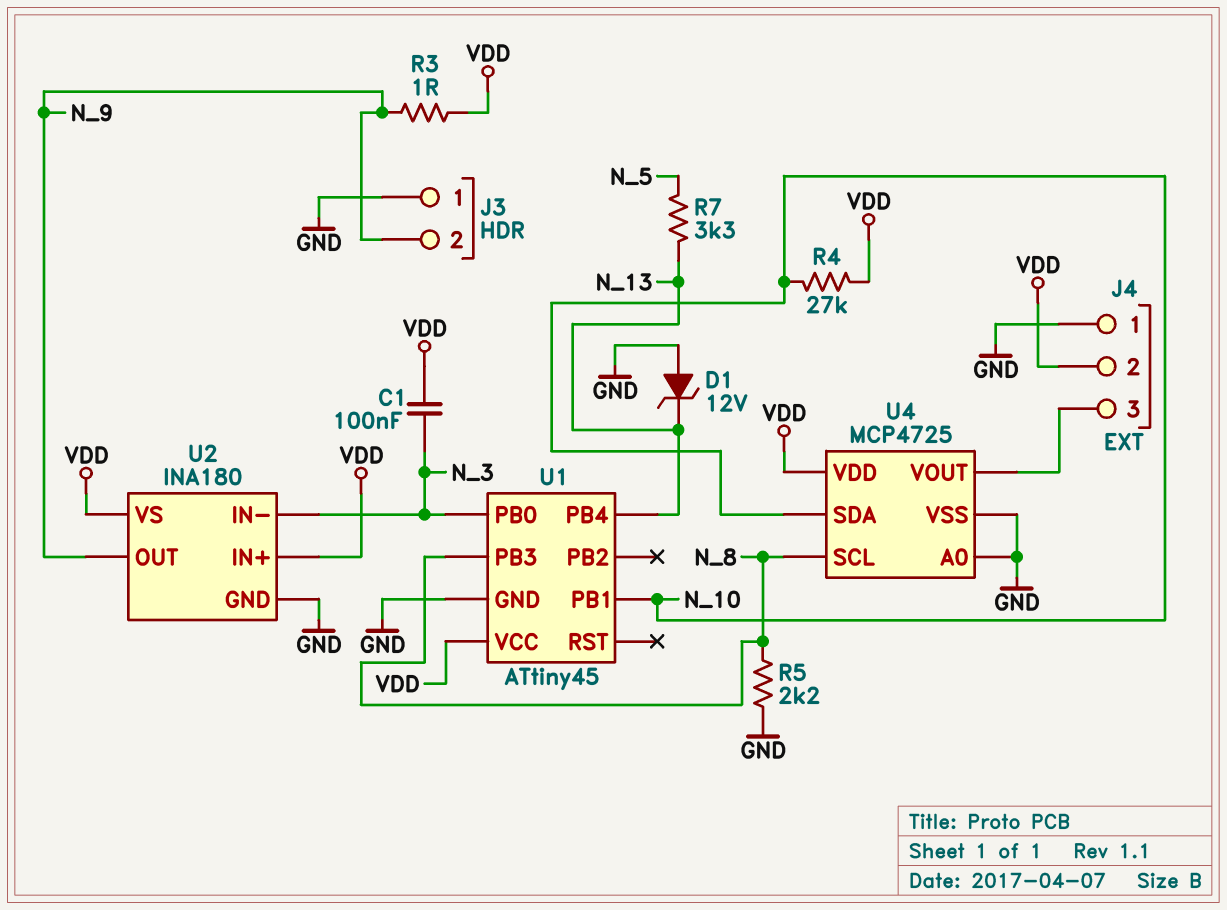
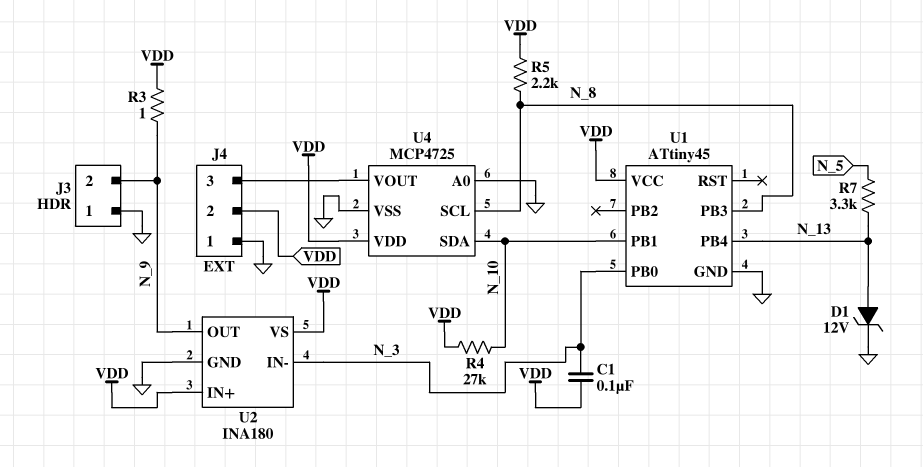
D1: zener 12V (A GND, K N_13) -> zener 12V (A N_13, K GND)
R5: 2.2k (GND, N_8) -> 2.2k (N_8, VDD)

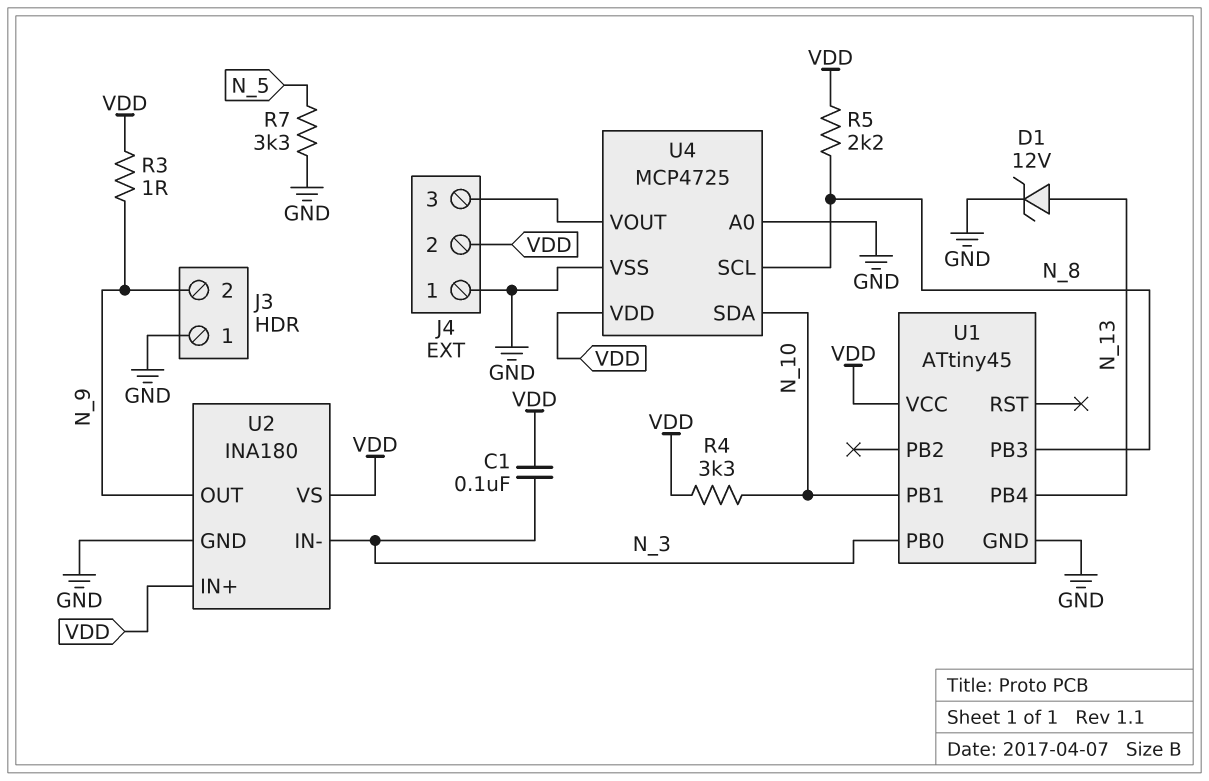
R4: 27k (N_10, VDD) -> 3.3k (N_10, VDD)
R7: 3.3k (N_5, N_13) -> 3.3k (GND, N_5)

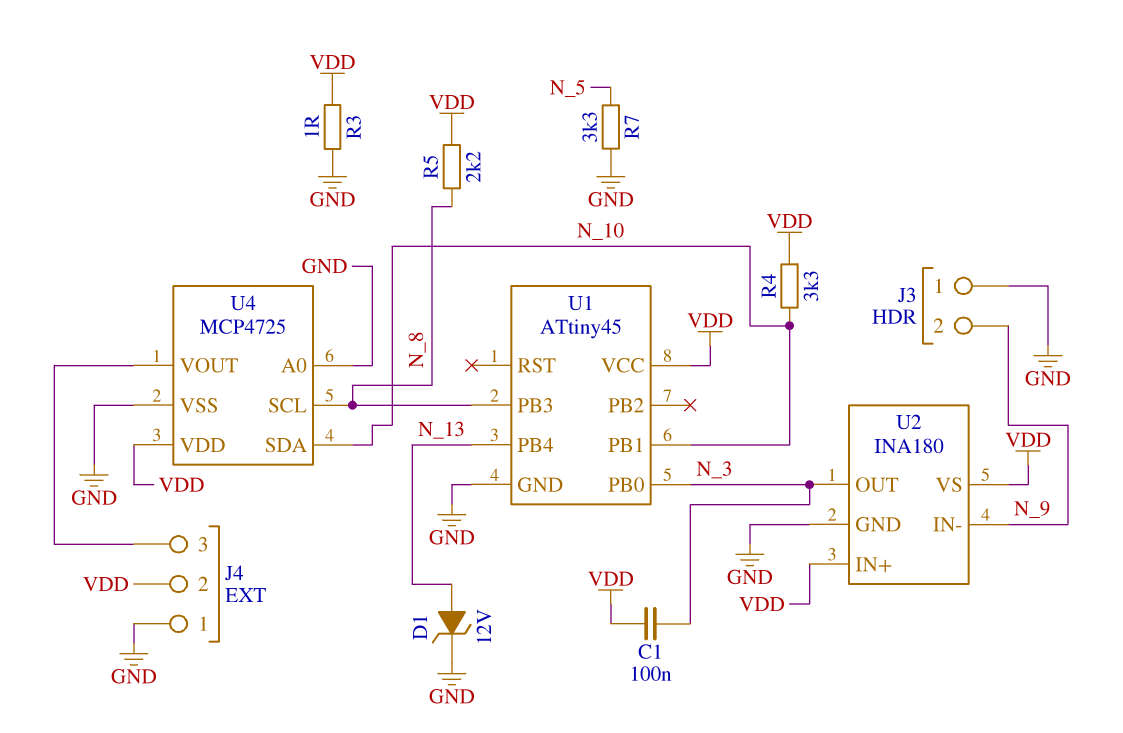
R3: 1 (N_9, VDD) -> 1 (GND, VDD)
U2 pin IN-: N_3 -> N_9
U2 pin OUT: N_9 -> N_3

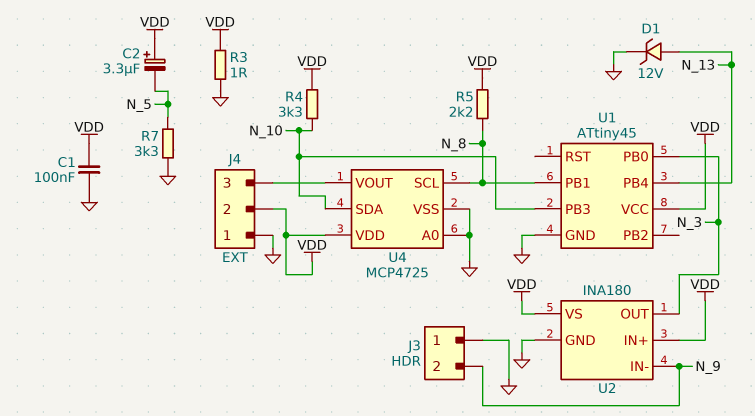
C1: 100nF (N_3, VDD) -> 100nF (GND, VDD)
C2: none -> 3.3uF (plus VDD, minus N_5)
U1 pin PB1: N_10 -> N_8
U1 pin PB3: N_8 -> N_10

